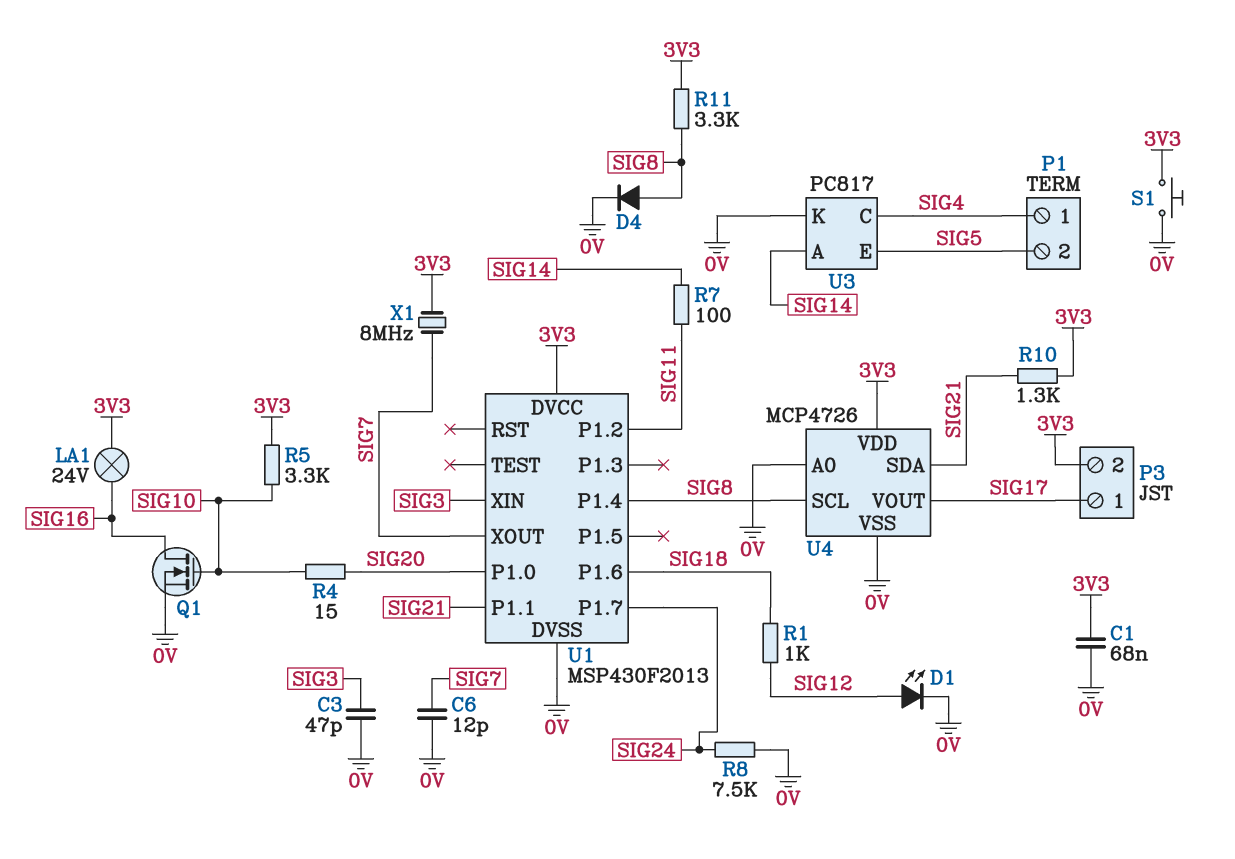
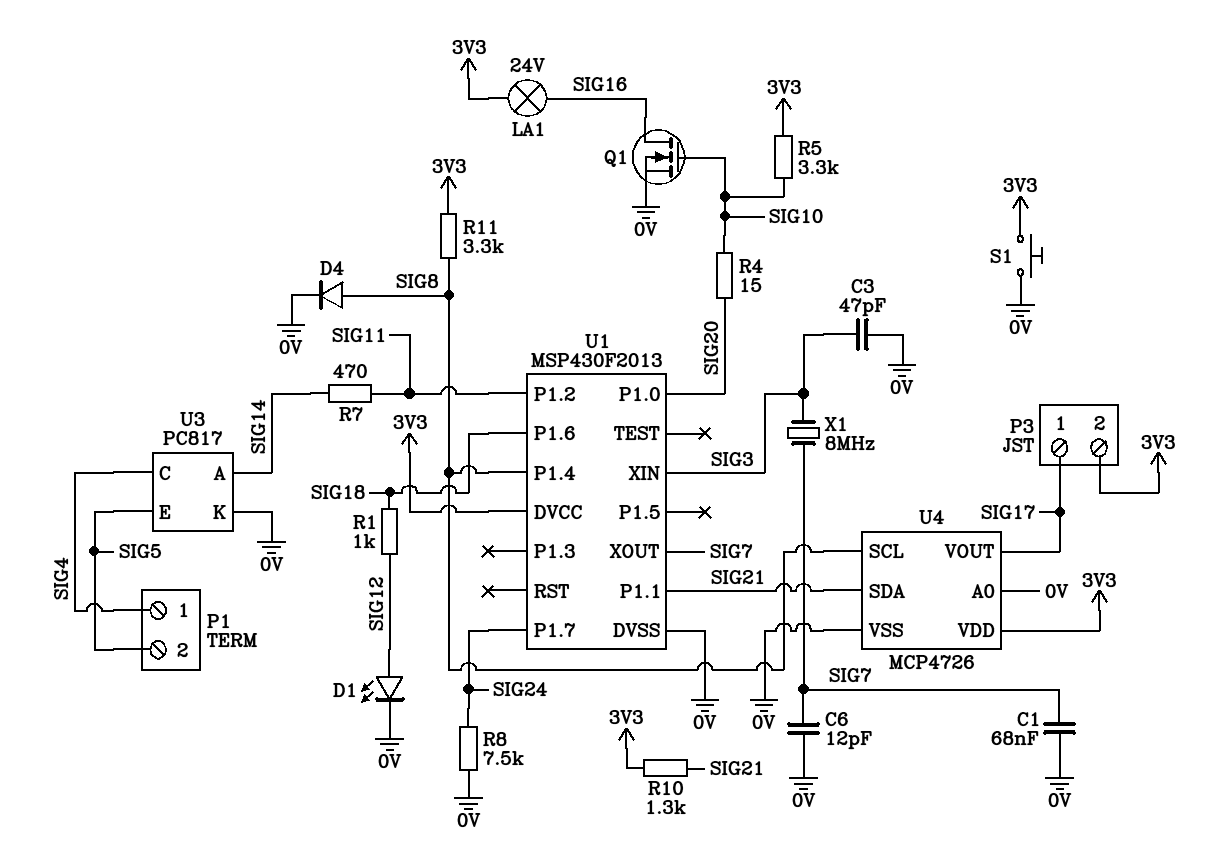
C1: 68nF (0V, 3V3) -> 68nF (0V, SIG7)
R7: 100 (SIG11, SIG14) -> 470 (SIG11, SIG14)
X1: 8MHz (3V3, SIG7) -> 8MHz (SIG3, SIG7)

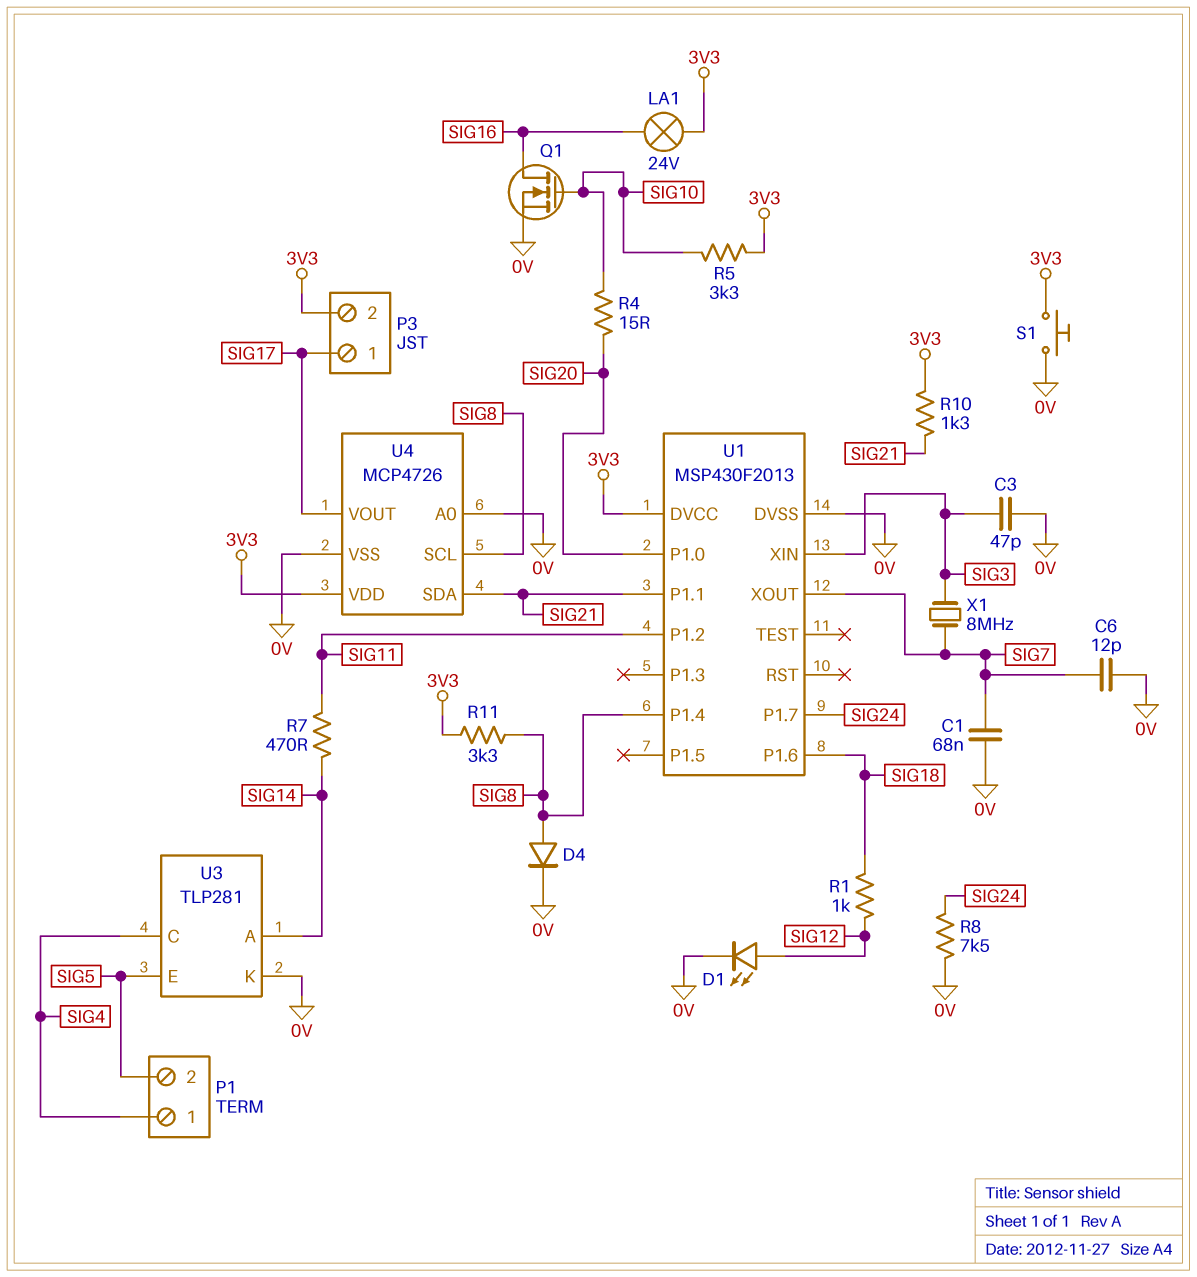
U3: PC817 -> TLP281

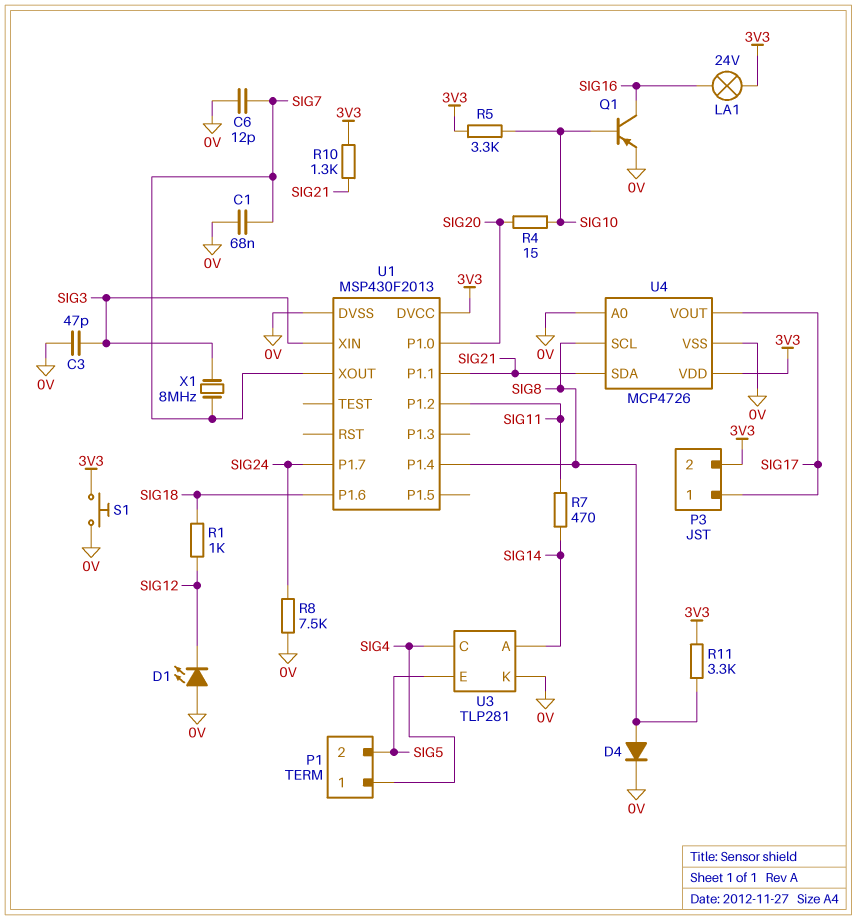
D1: LED (A SIG12, K 0V) -> LED (A 0V, K SIG12)
Q1: NMOS (G SIG10, D SIG16, S 0V) -> PNP (B SIG10, C SIG16, E 0V)

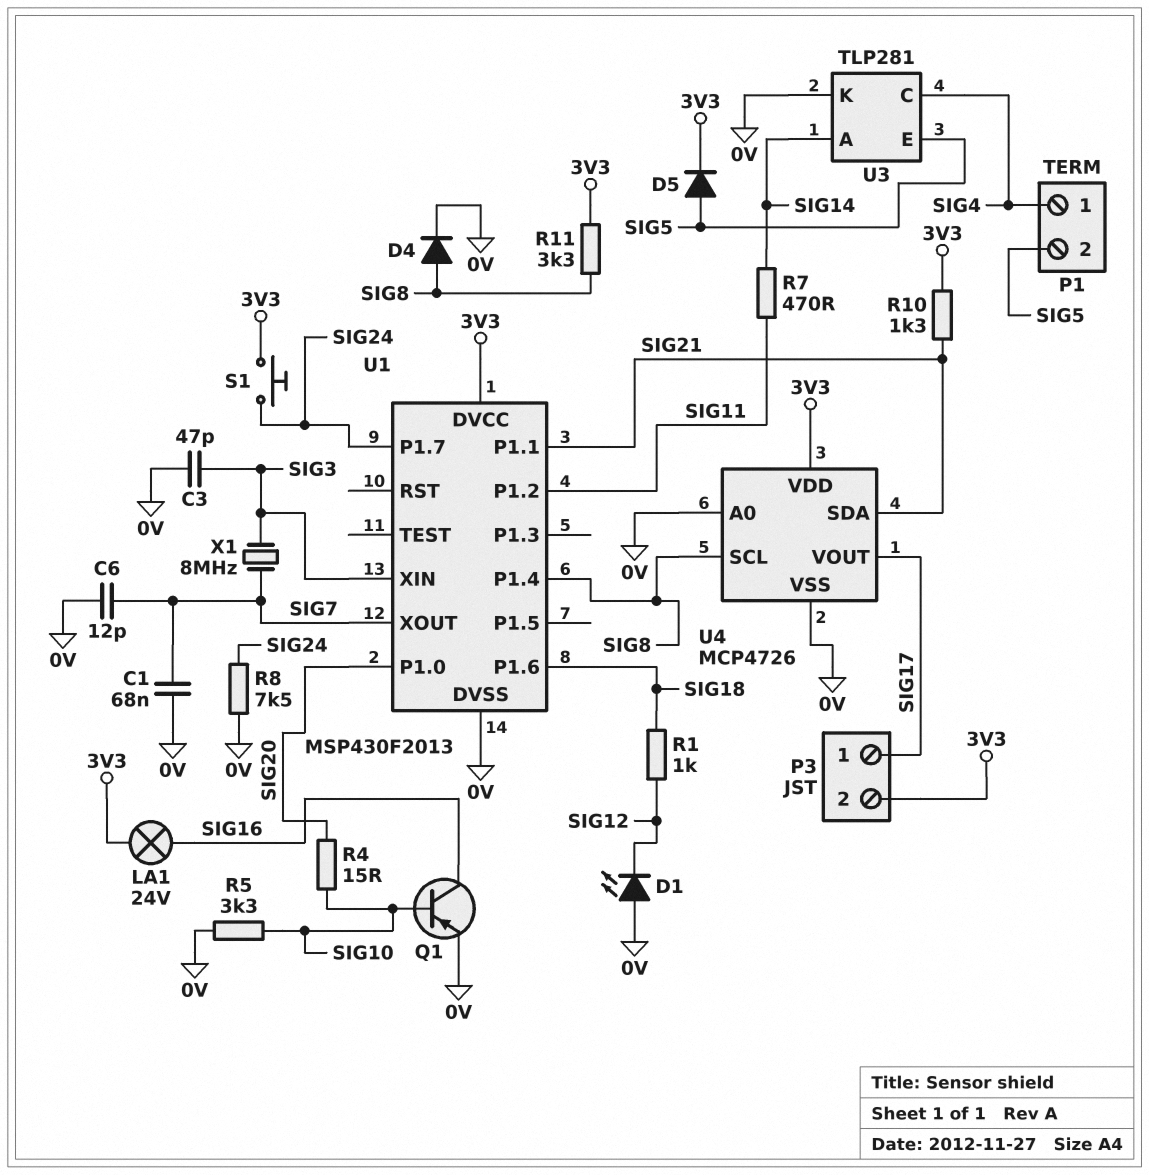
D5: none -> diode (A SIG5, K 3V3)
R5: 3.3k (3V3, SIG10) -> 3.3k (0V, SIG10)
S1: button (0V, 3V3) -> button (3V3, SIG24)

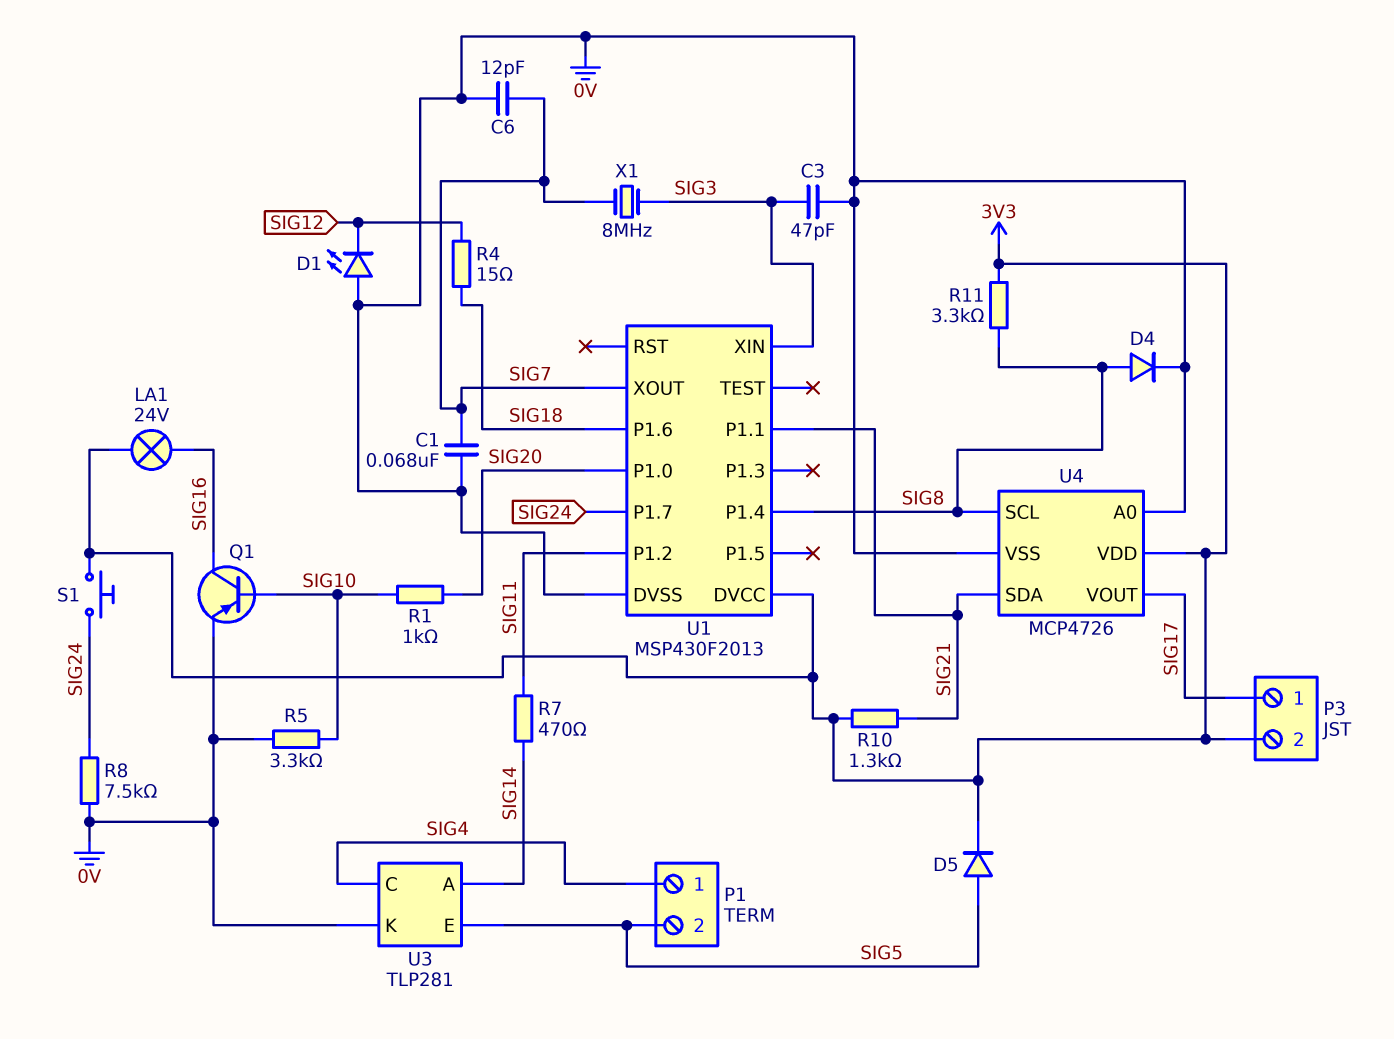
R1: 1k (SIG12, SIG18) -> 1k (SIG10, SIG20)
R4: 15 (SIG10, SIG20) -> 15 (SIG12, SIG18)

